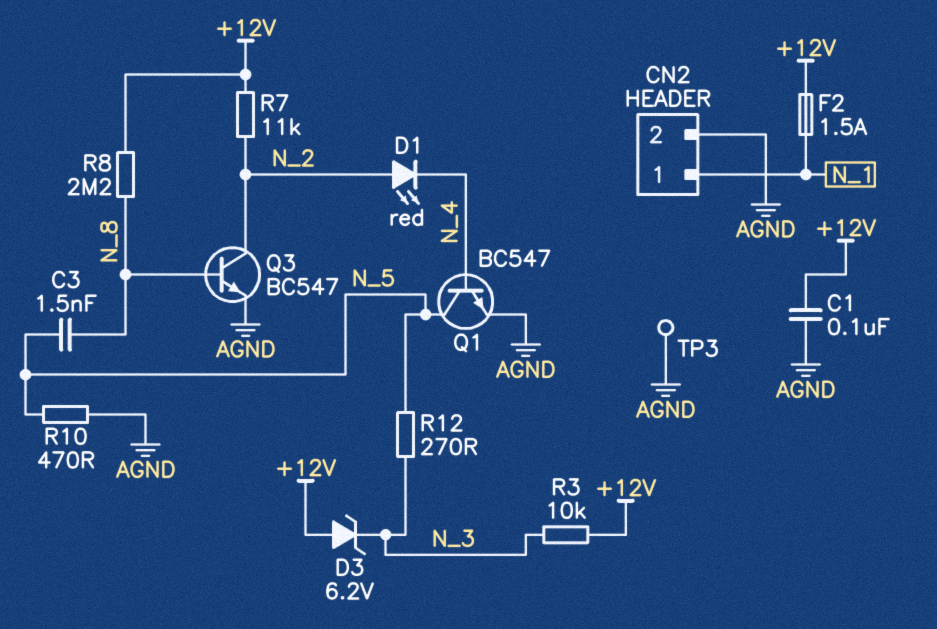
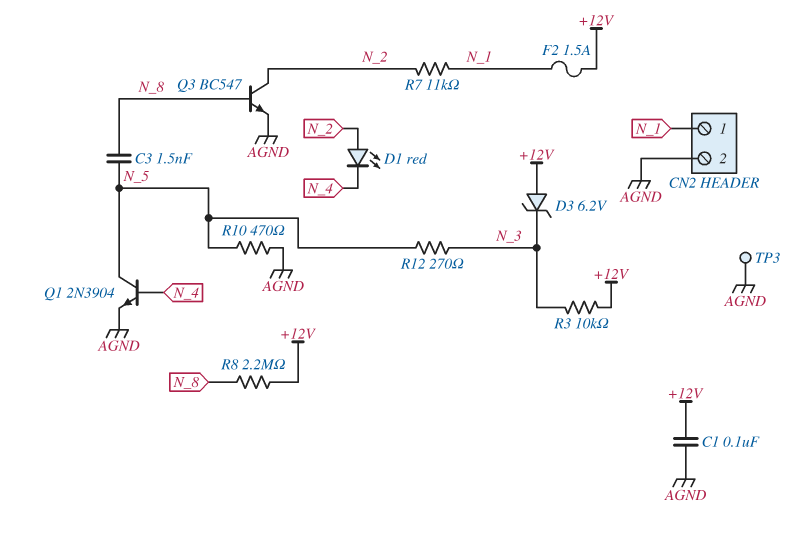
Q1: NPN BC547 (B N_4, C N_5, E AGND) -> NPN 2N3904 (B N_4, C N_5, E AGND)
R7: 11k (+12V, N_2) -> 11k (N_1, N_2)

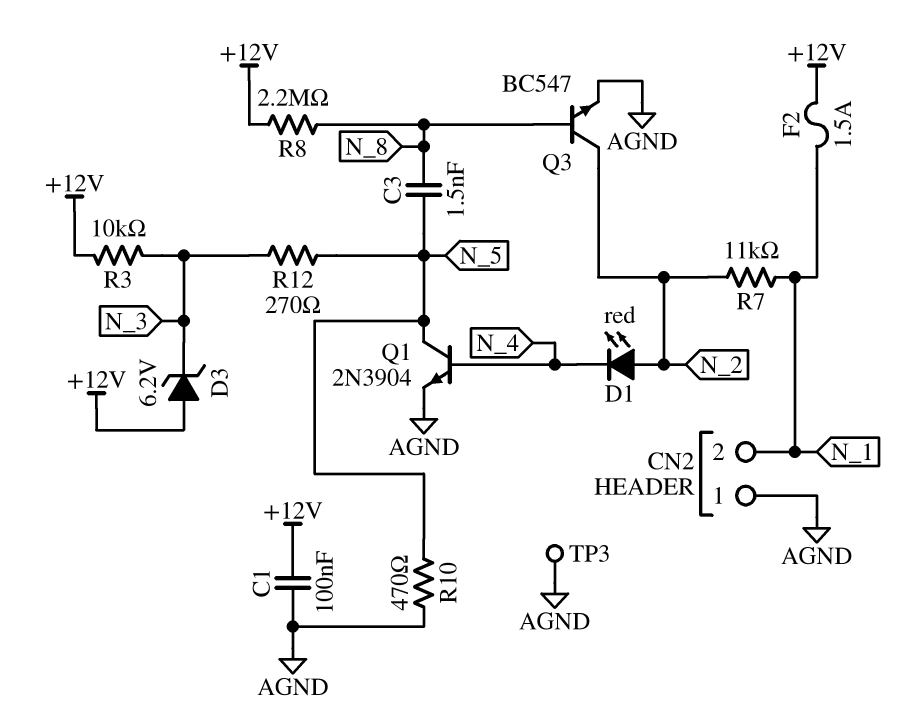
CN2 pin 1: N_1 -> AGND
CN2 pin 2: AGND -> N_1

